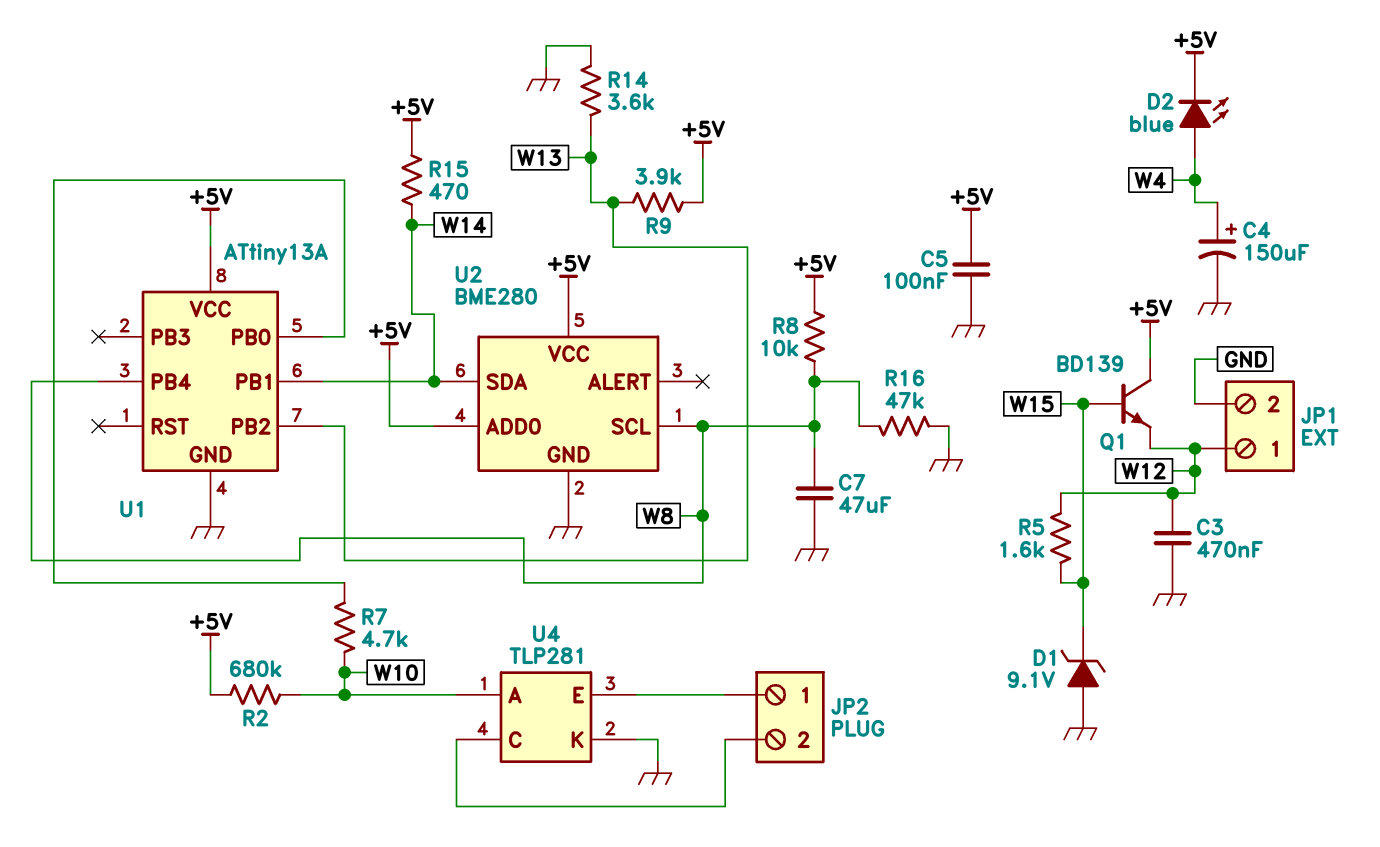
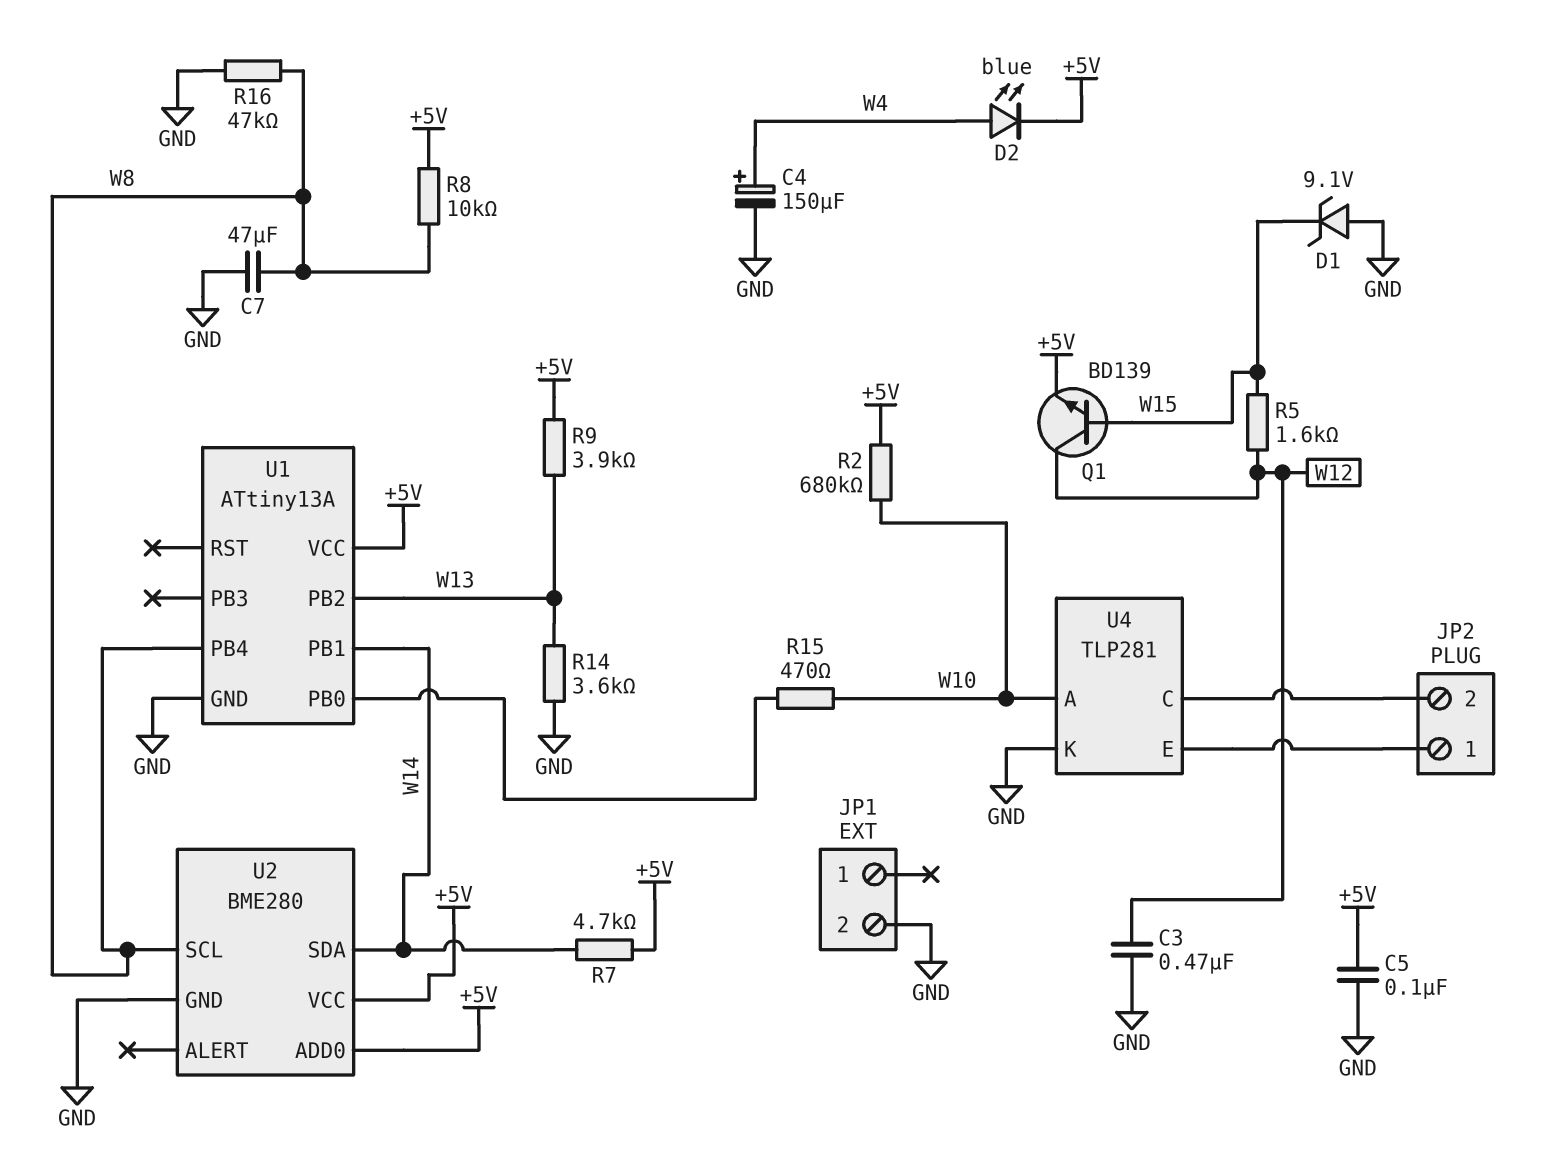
JP1 pin 1: W12 -> none
Q1: NPN BD139 (B W15, C +5V, E W12) -> NPN BD139 (B W15, C W12, E +5V)
R7: 4.7k (U1/PB0, W10) -> 4.7k (+5V, W14)
R15: 470 (+5V, W14) -> 470 (U1/PB0, W10)

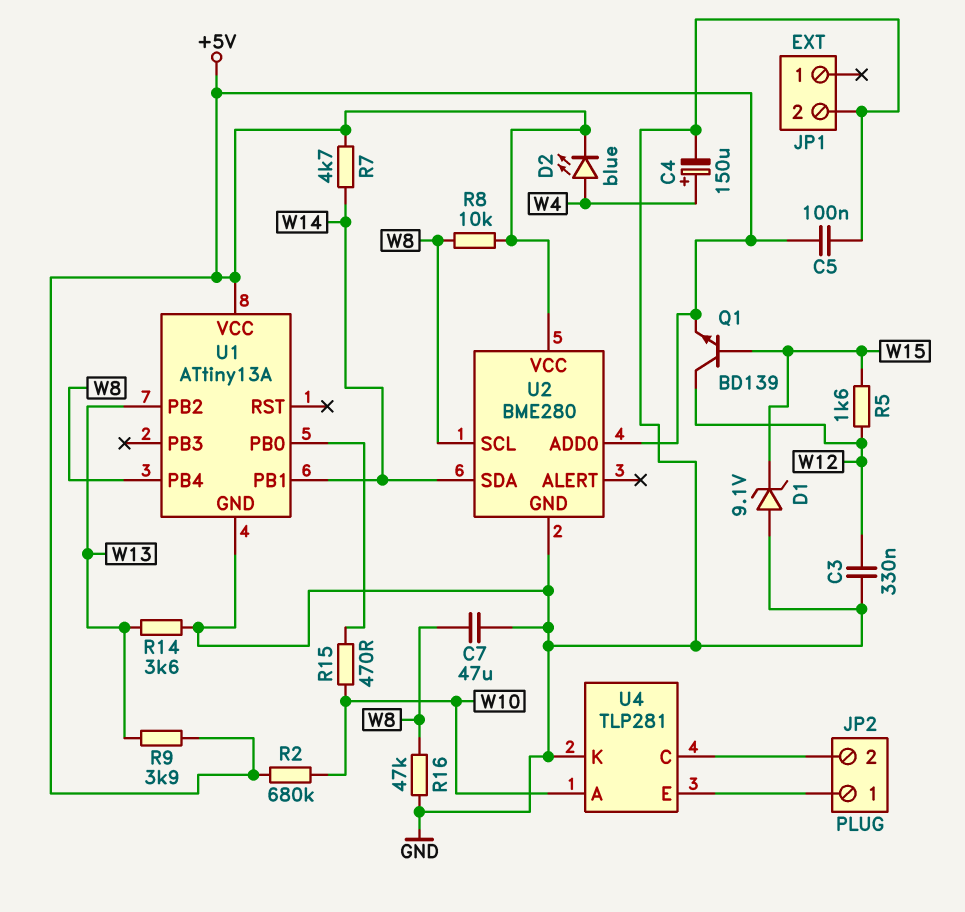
C3: 470nF (GND, W12) -> 330nF (GND, W12)

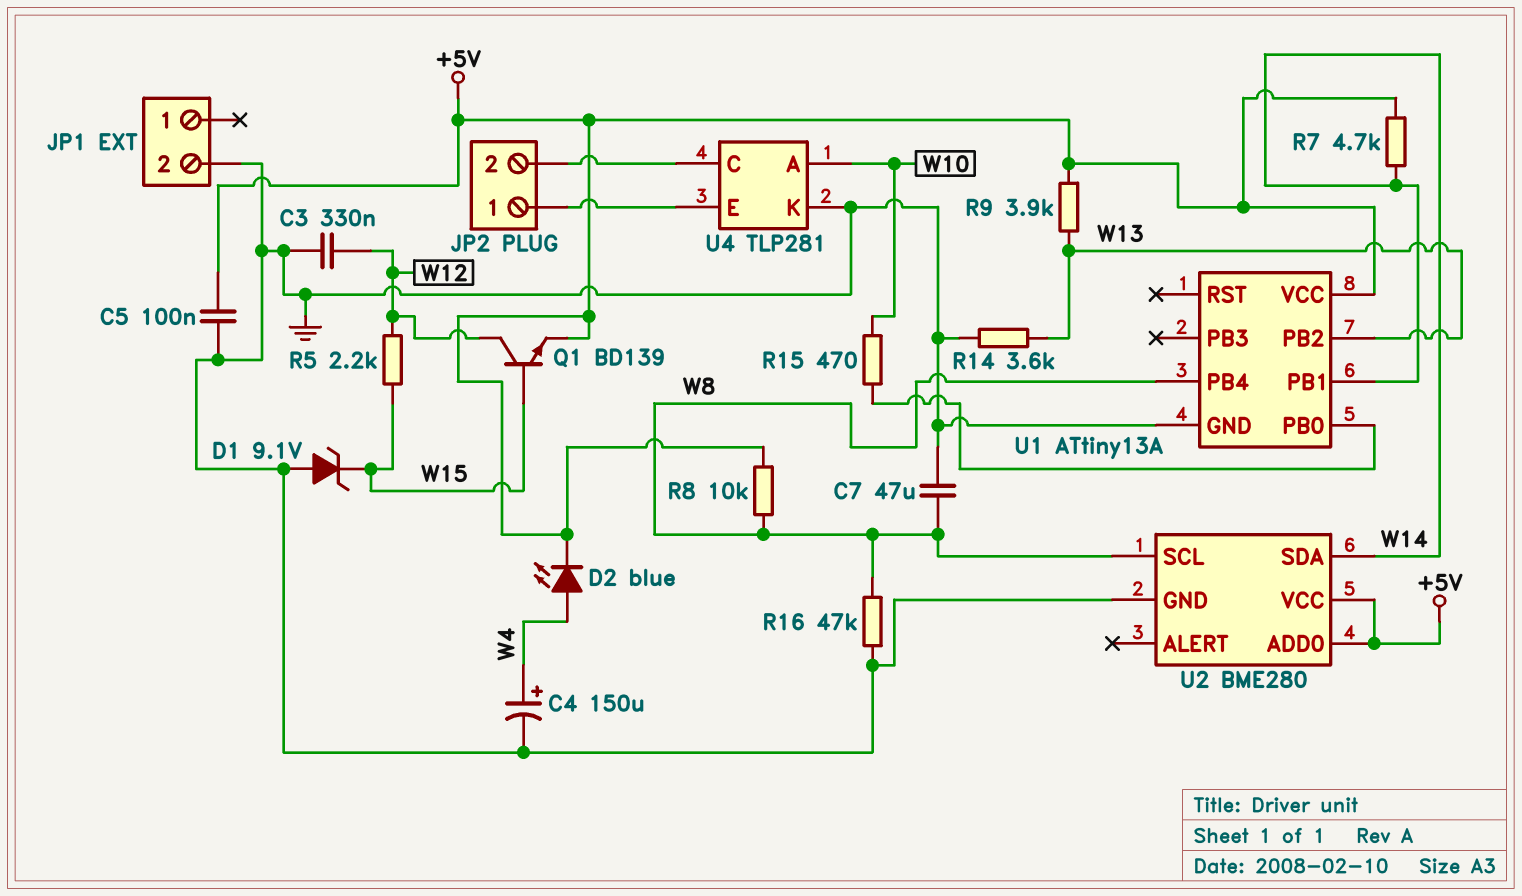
R2: 680k (+5V, W10) -> none
R5: 1.6k (W12, W15) -> 2.2k (W12, W15)

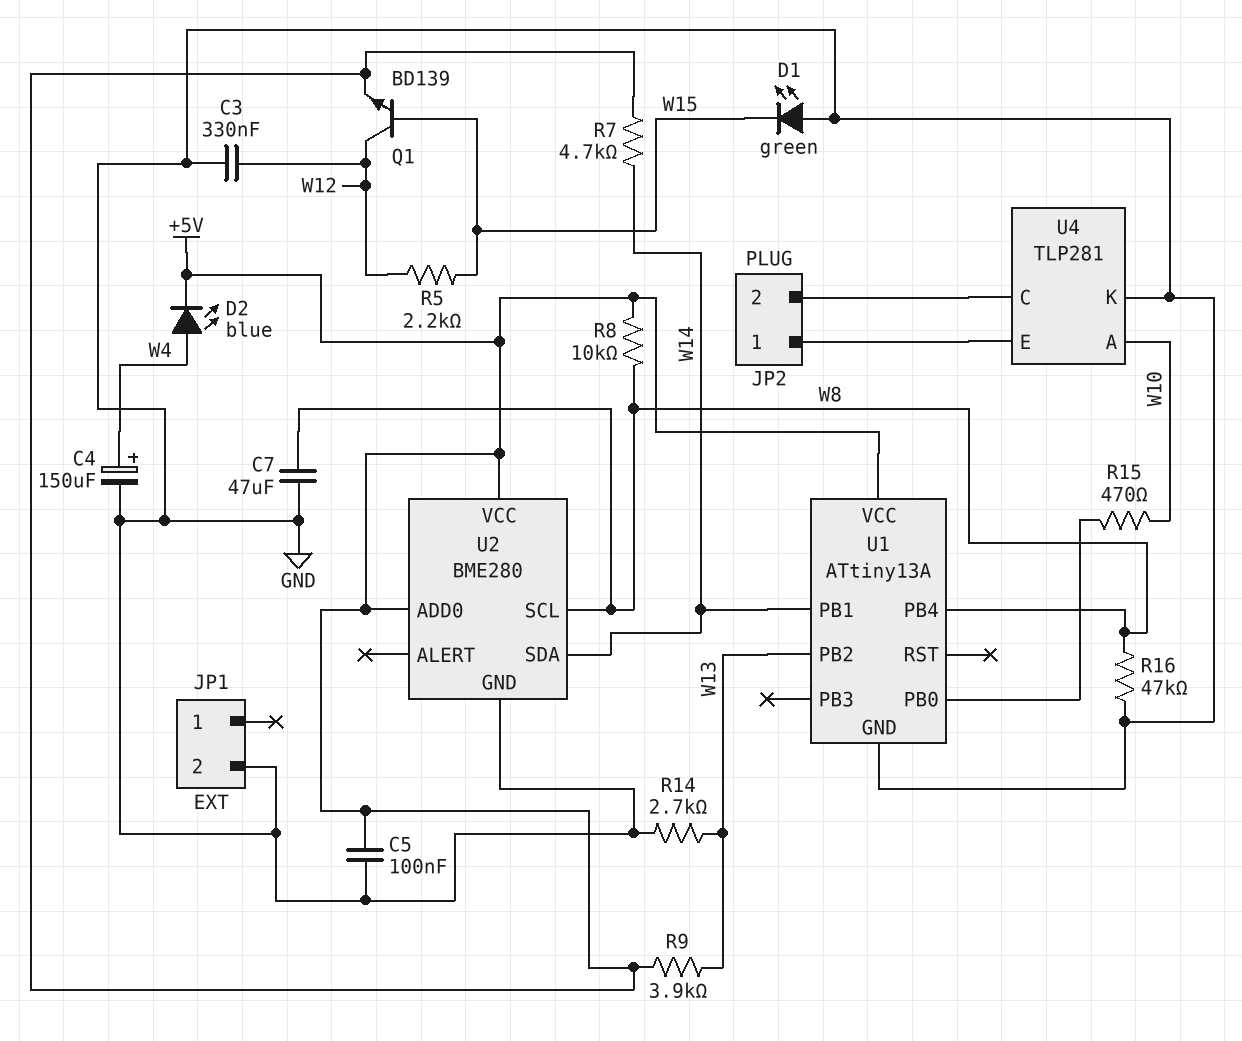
D1: zener 9.1V (A GND, K W15) -> LED green (A GND, K W15)
R14: 3.6k (GND, W13) -> 2.7k (GND, W13)

